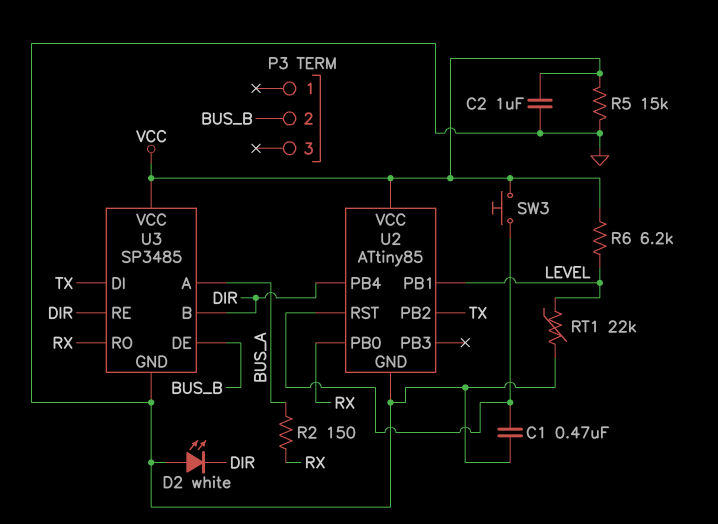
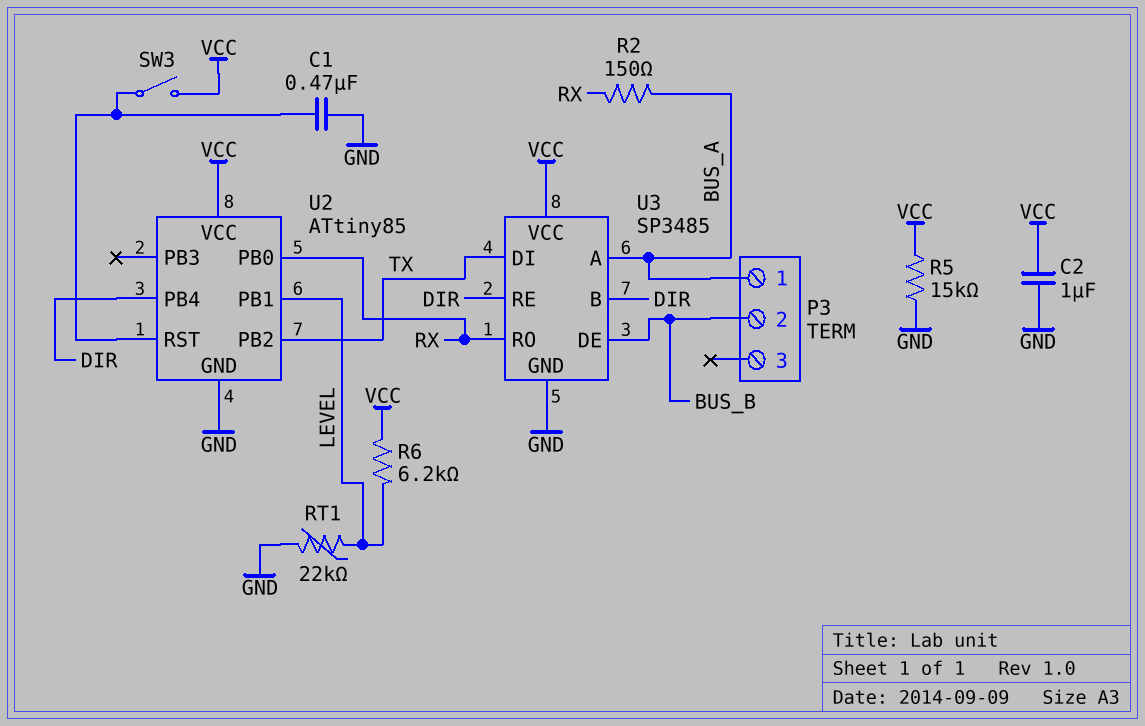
D2: LED white (A GND, K DIR) -> none
P3 pin 1: none -> BUS_A
SW3: button (U2/RST, VCC) -> switch (U2/RST, VCC)

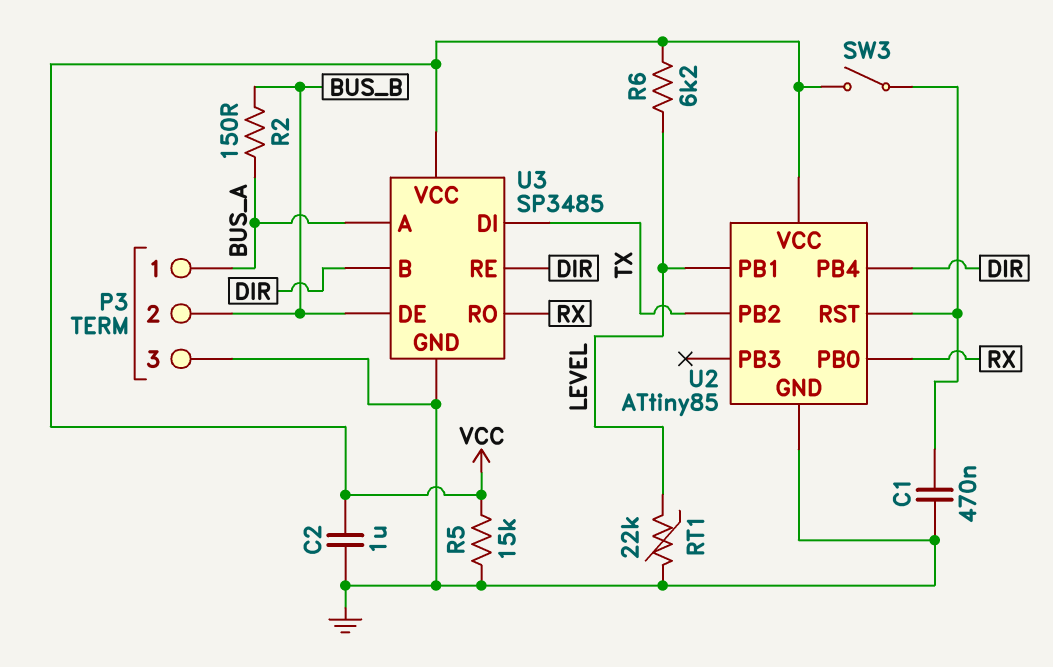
P3 pin 3: none -> GND
R2: 150 (BUS_A, RX) -> 150 (BUS_A, BUS_B)

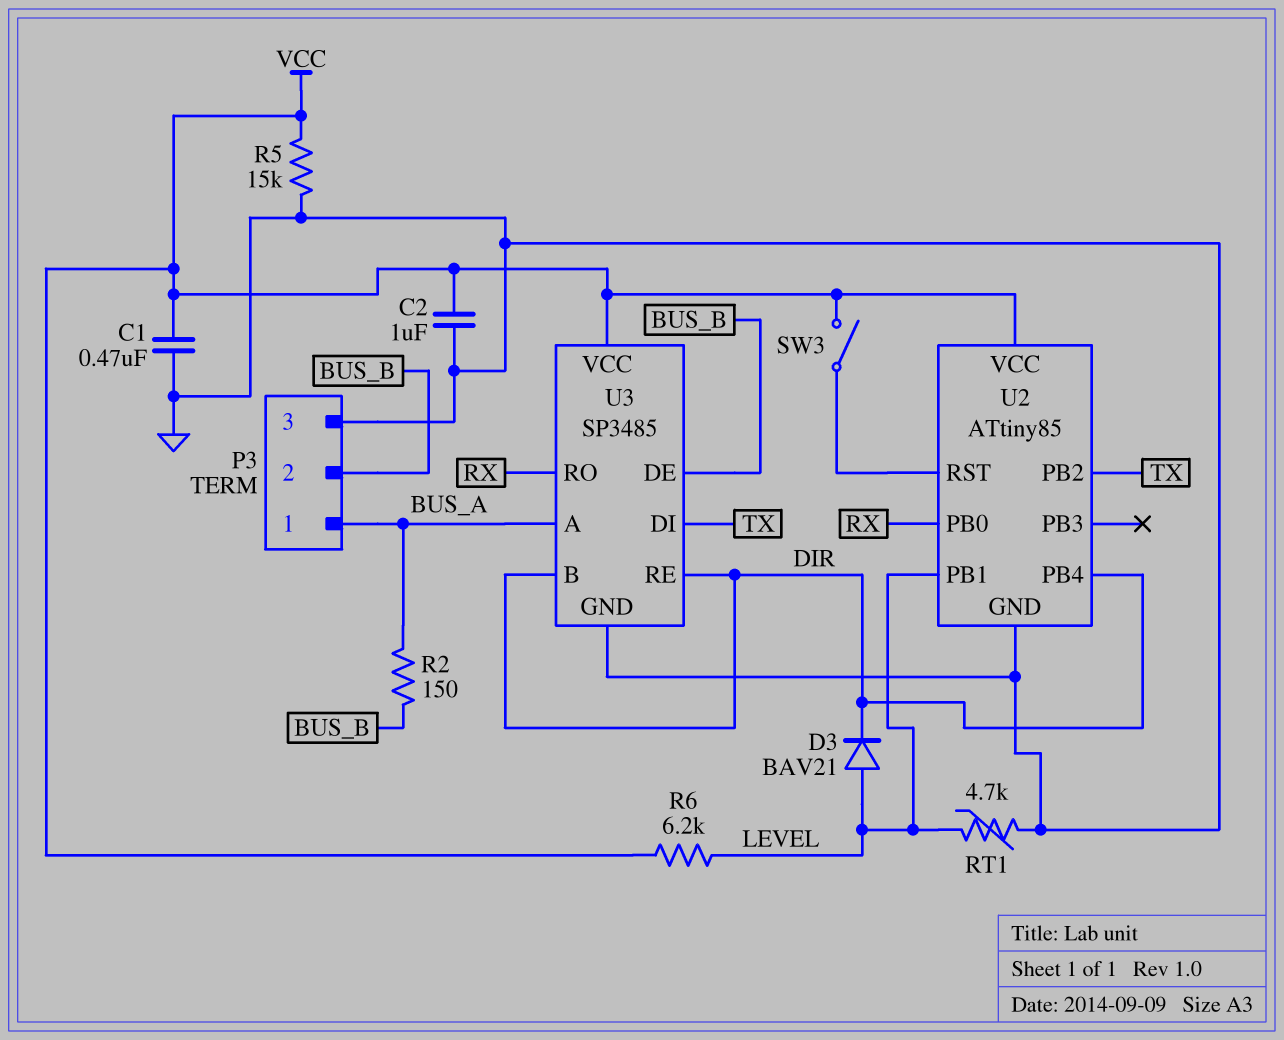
C1: 470nF (GND, U2/RST) -> 470nF (GND, VCC)
D3: none -> diode BAV21 (A LEVEL, K DIR)
RT1: 22k (GND, LEVEL) -> 4.7k (GND, LEVEL)

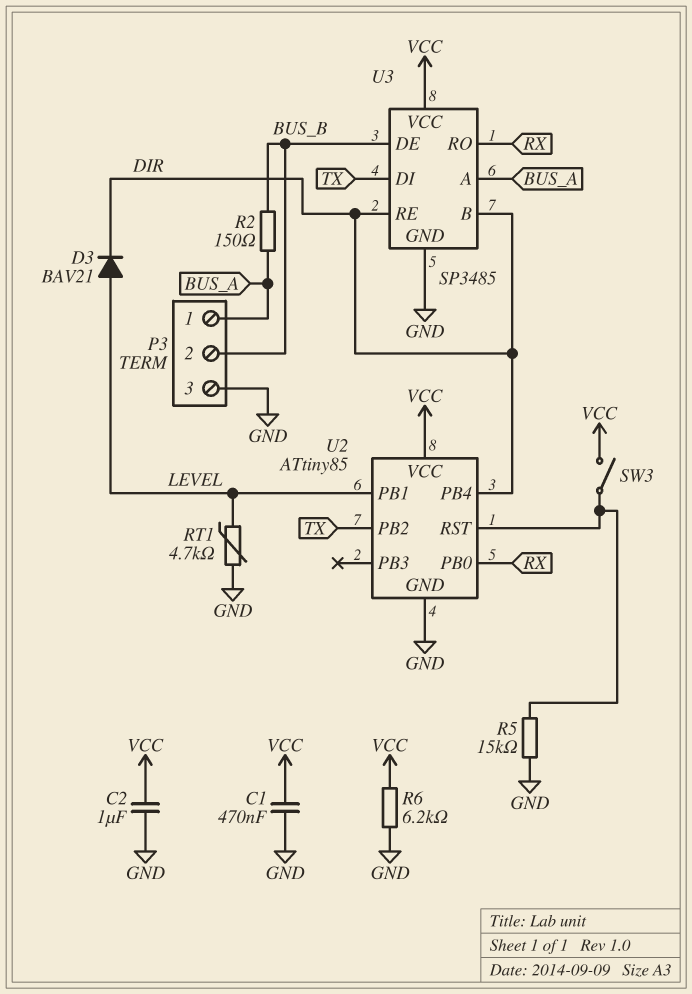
R5: 15k (GND, VCC) -> 15k (GND, U2/RST)
R6: 6.2k (LEVEL, VCC) -> 6.2k (GND, VCC)

